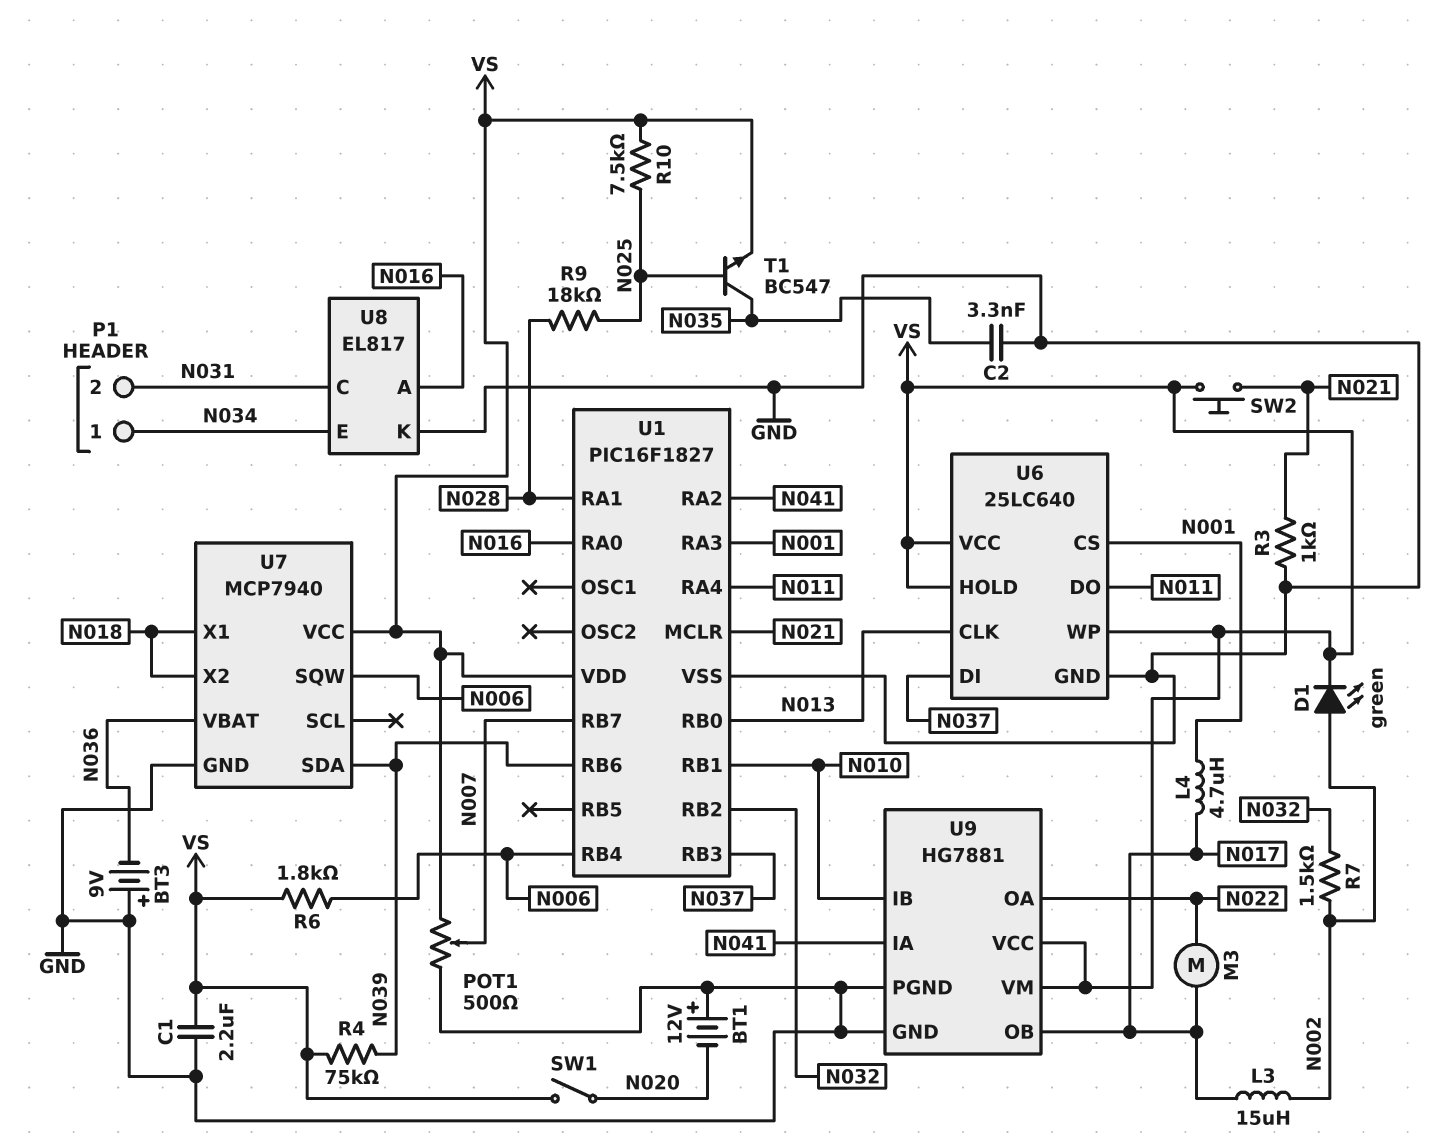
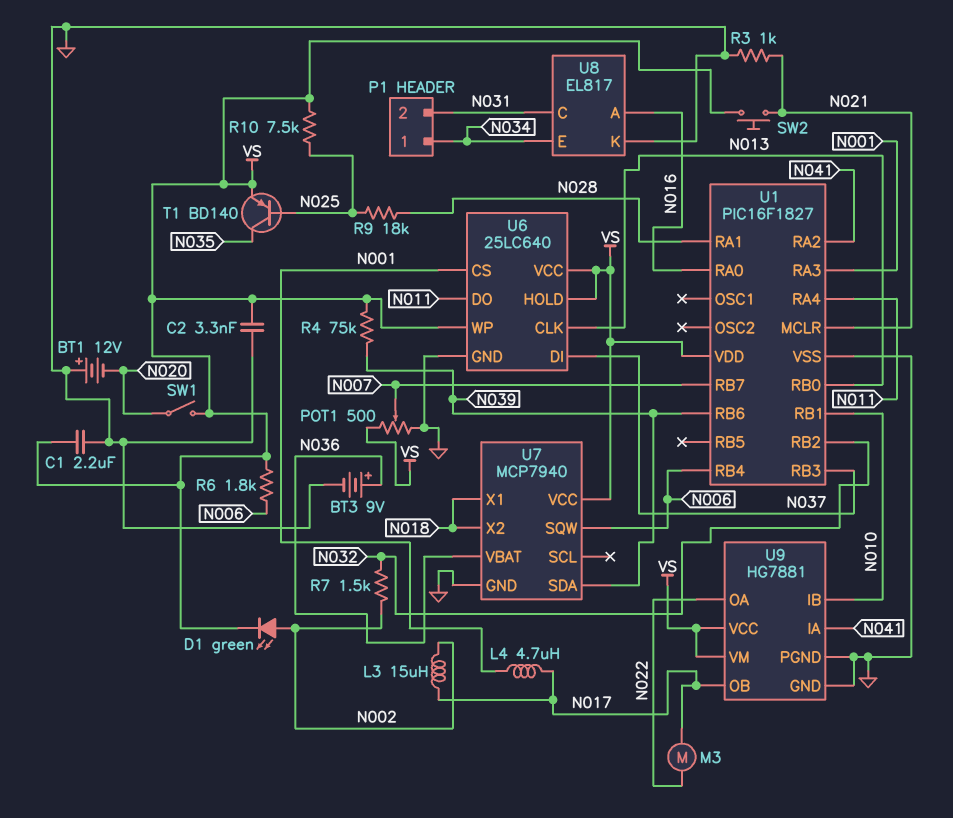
BT3: 9V (plus GND, minus N036) -> 9V (plus N036, minus GND)
C2: 3.3nF (GND, N035) -> 3.3nF (GND, VS)
T1: NPN BC547 (B N025, C N035, E VS) -> PNP BD140 (B N025, C N035, E VS)

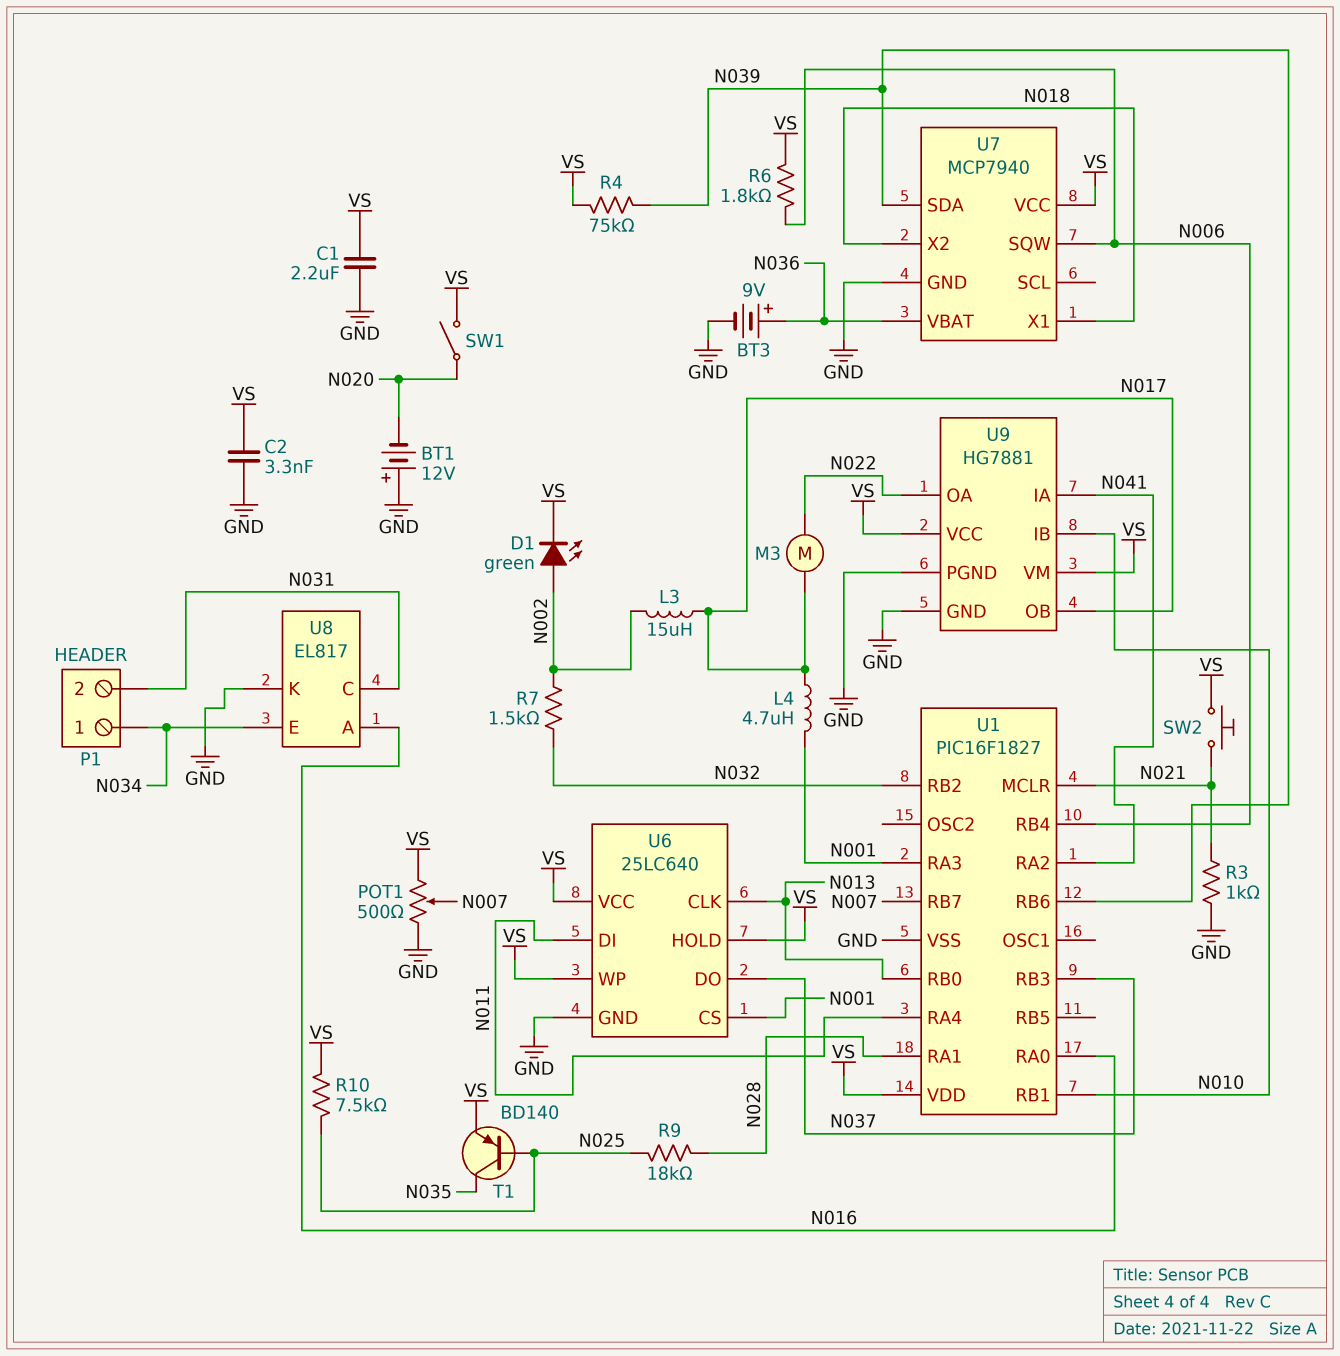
U6 pin DI: N037 -> N011
U6 pin DO: N011 -> N037

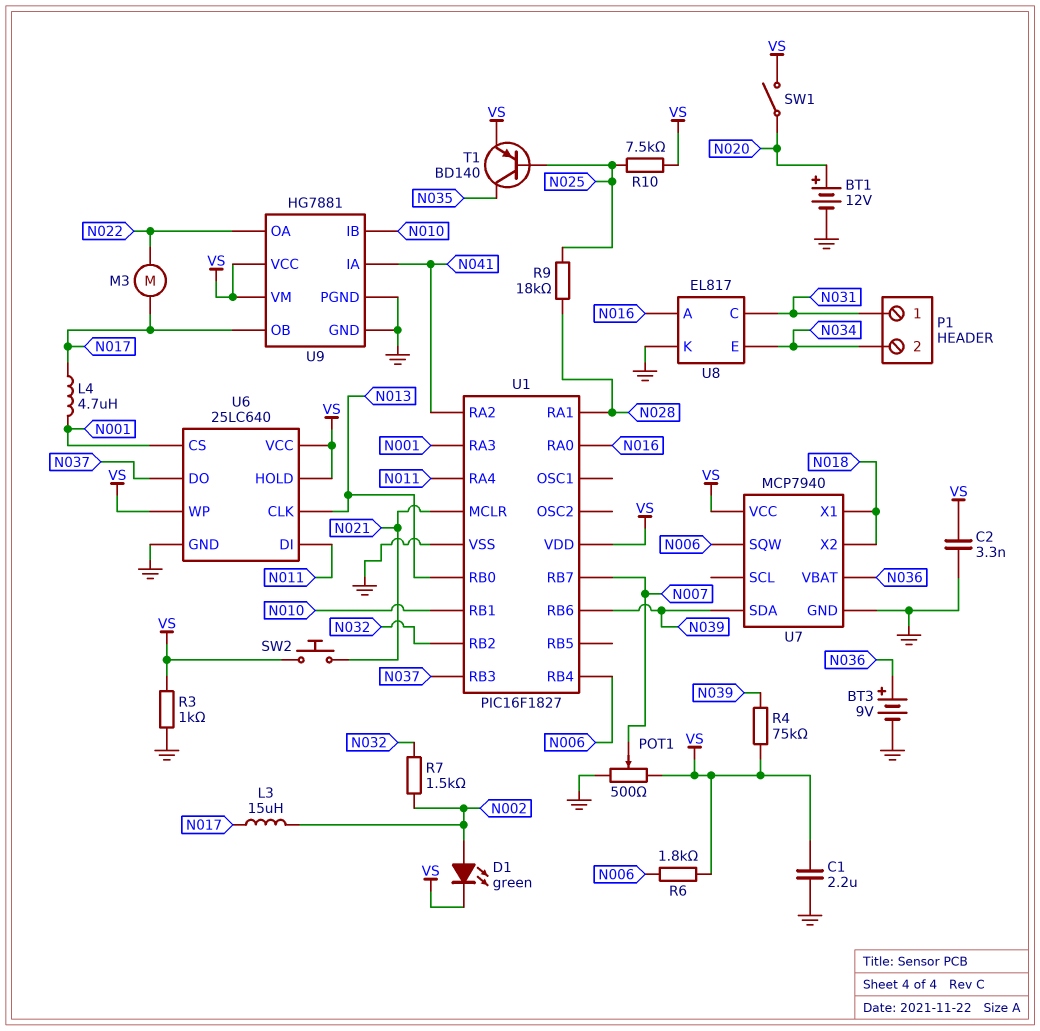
BT1: 12V (plus GND, minus N020) -> 12V (plus N020, minus GND)
P1 pin 1: N034 -> N031
P1 pin 2: N031 -> N034
R3: 1k (GND, N021) -> 1k (GND, VS)

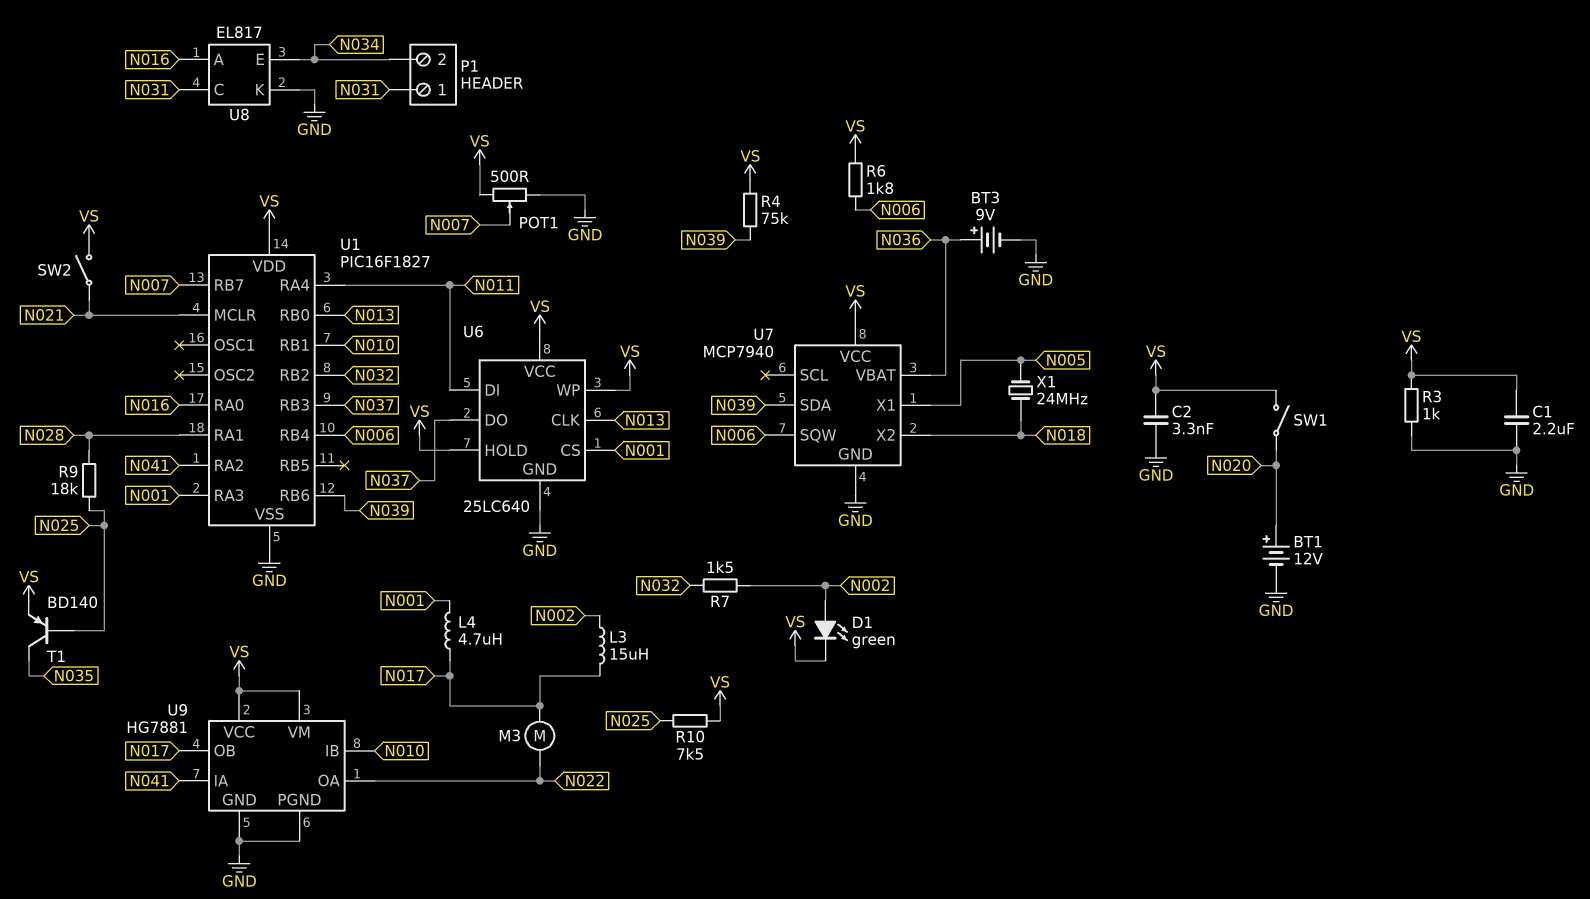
SW2: button (N021, VS) -> switch (N021, VS)
U7 pin X1: N018 -> N005
X1: none -> 24MHz (N005, N018)

